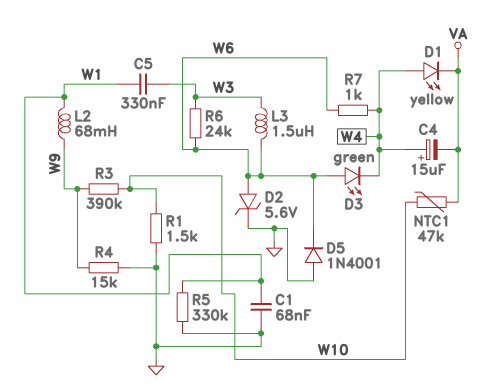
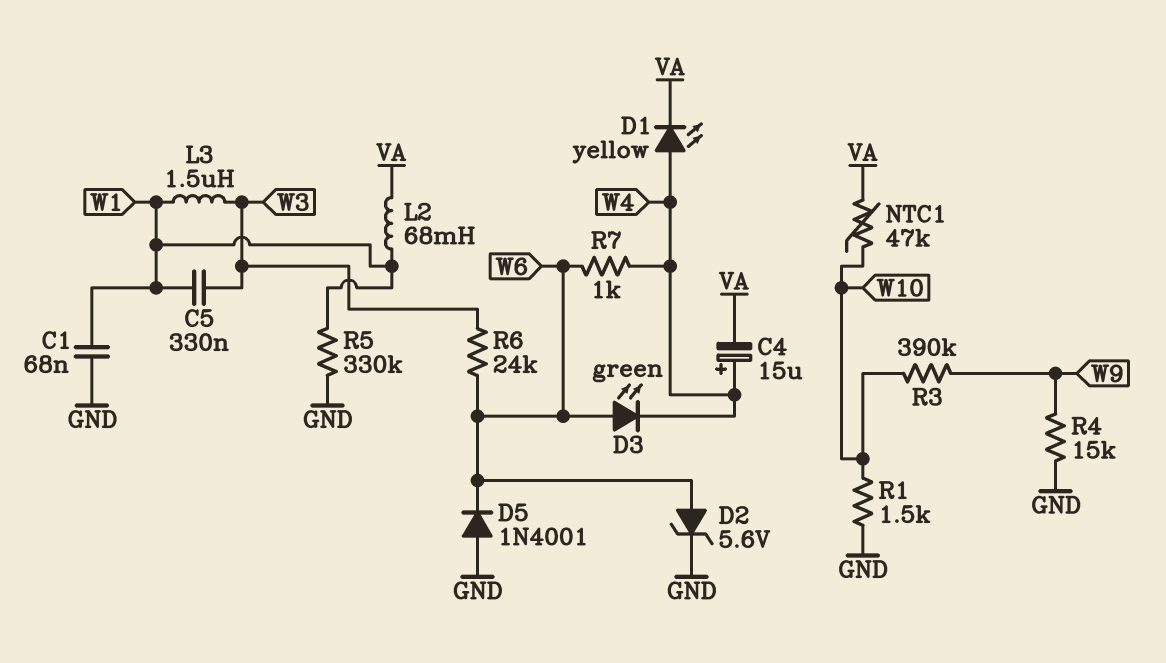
L2: 68mH (W1, W9) -> 68mH (VA, W1)
L3: 1.5uH (W3, W6) -> 1.5uH (W1, W3)

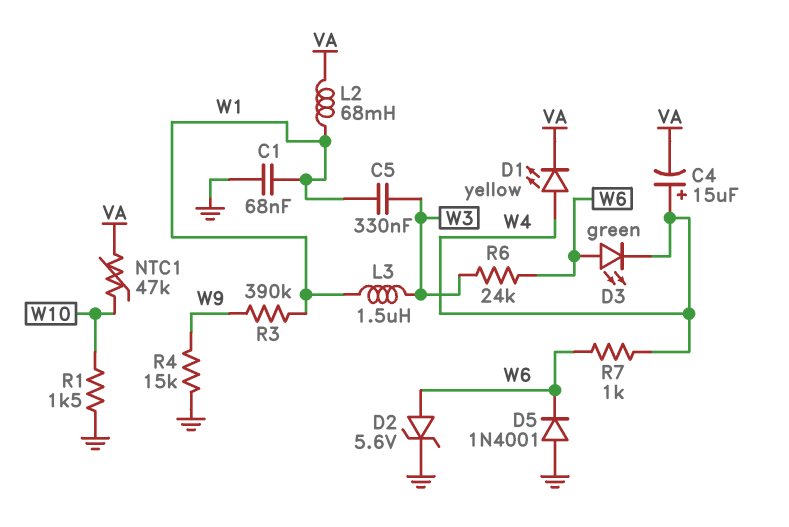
R3: 390k (W9, W10) -> 390k (W1, W9)
R5: 330k (GND, W1) -> none

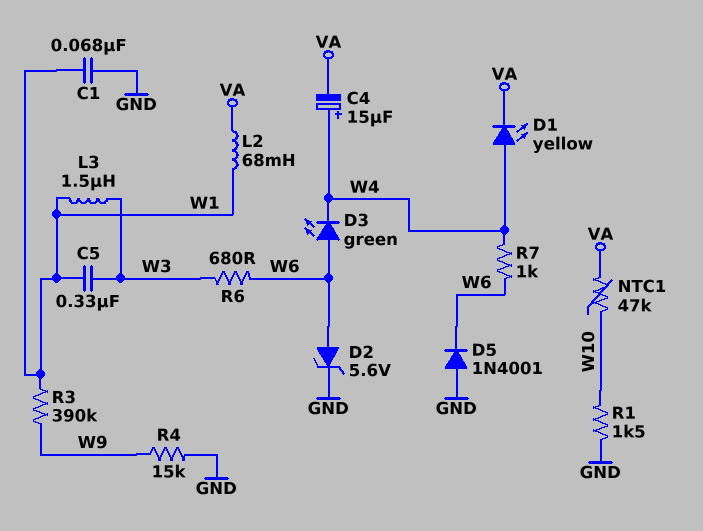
R6: 24k (W3, W6) -> 680 (W3, W6)

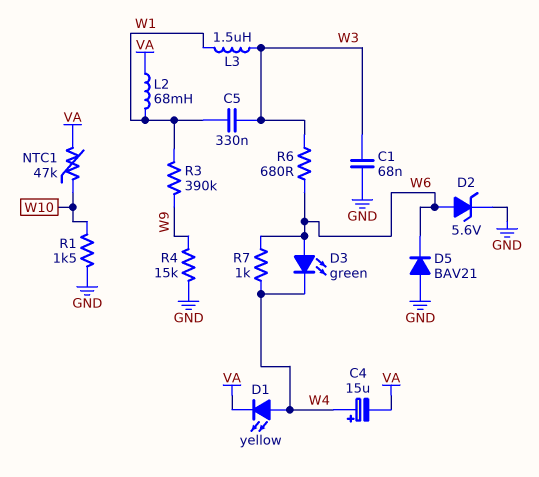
C1: 68nF (GND, W1) -> 68nF (GND, W3)
D5: diode 1N4001 (A GND, K W6) -> diode BAV21 (A GND, K W6)

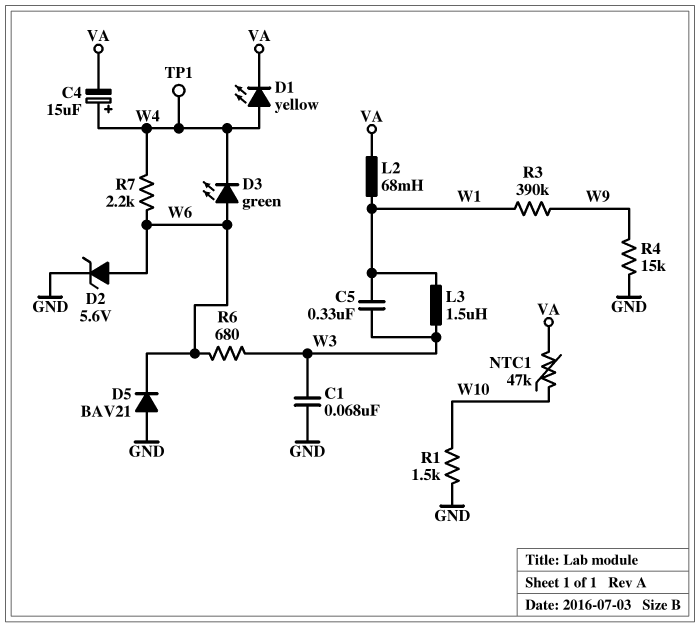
R7: 1k (W4, W6) -> 2.2k (W4, W6)
TP1: none -> test point (W4)

